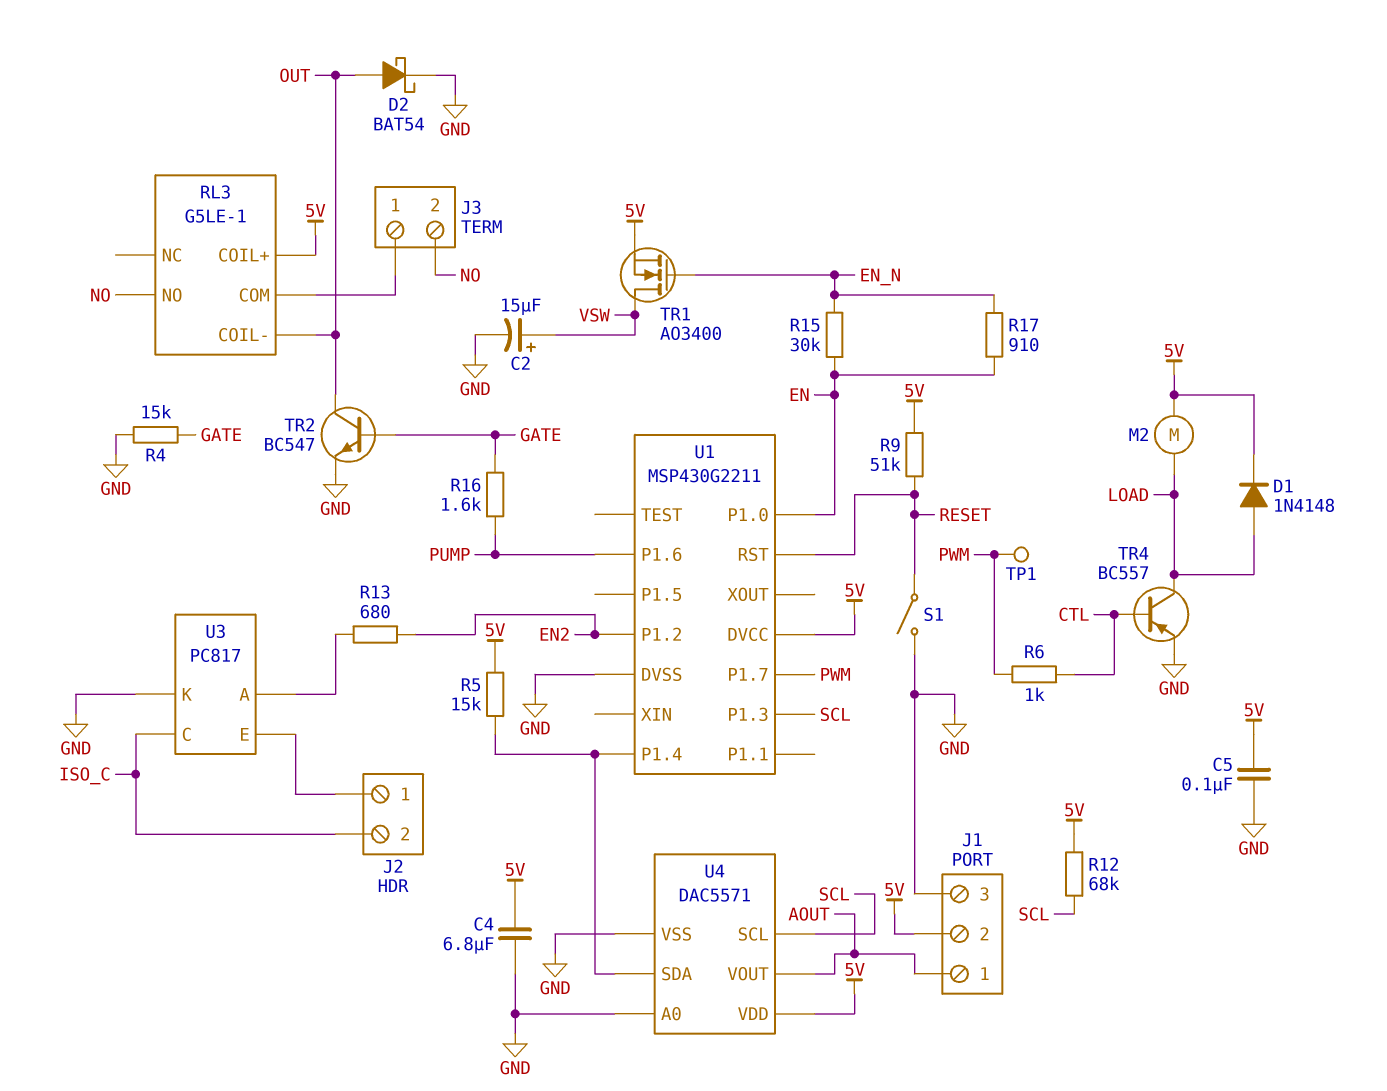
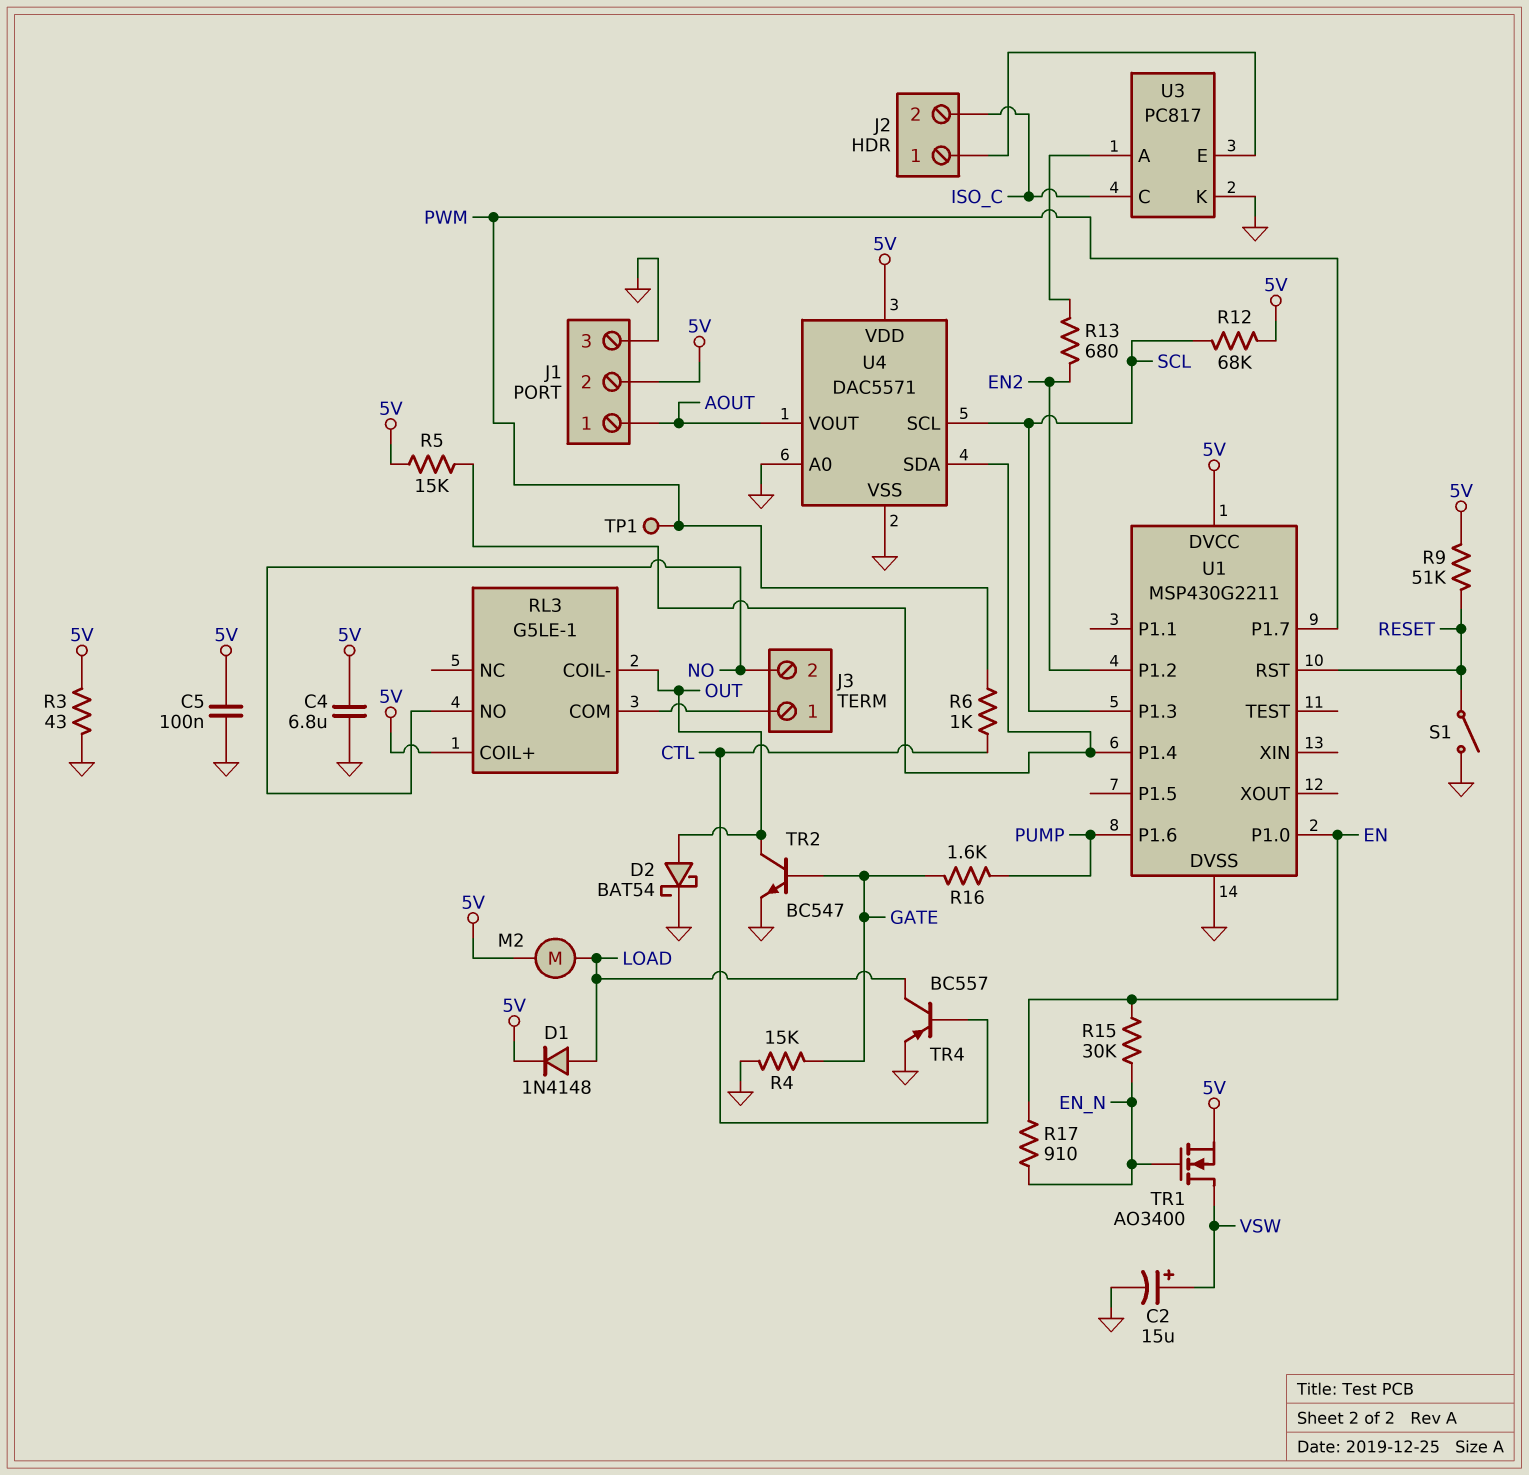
R3: none -> 43 (5V, GND)

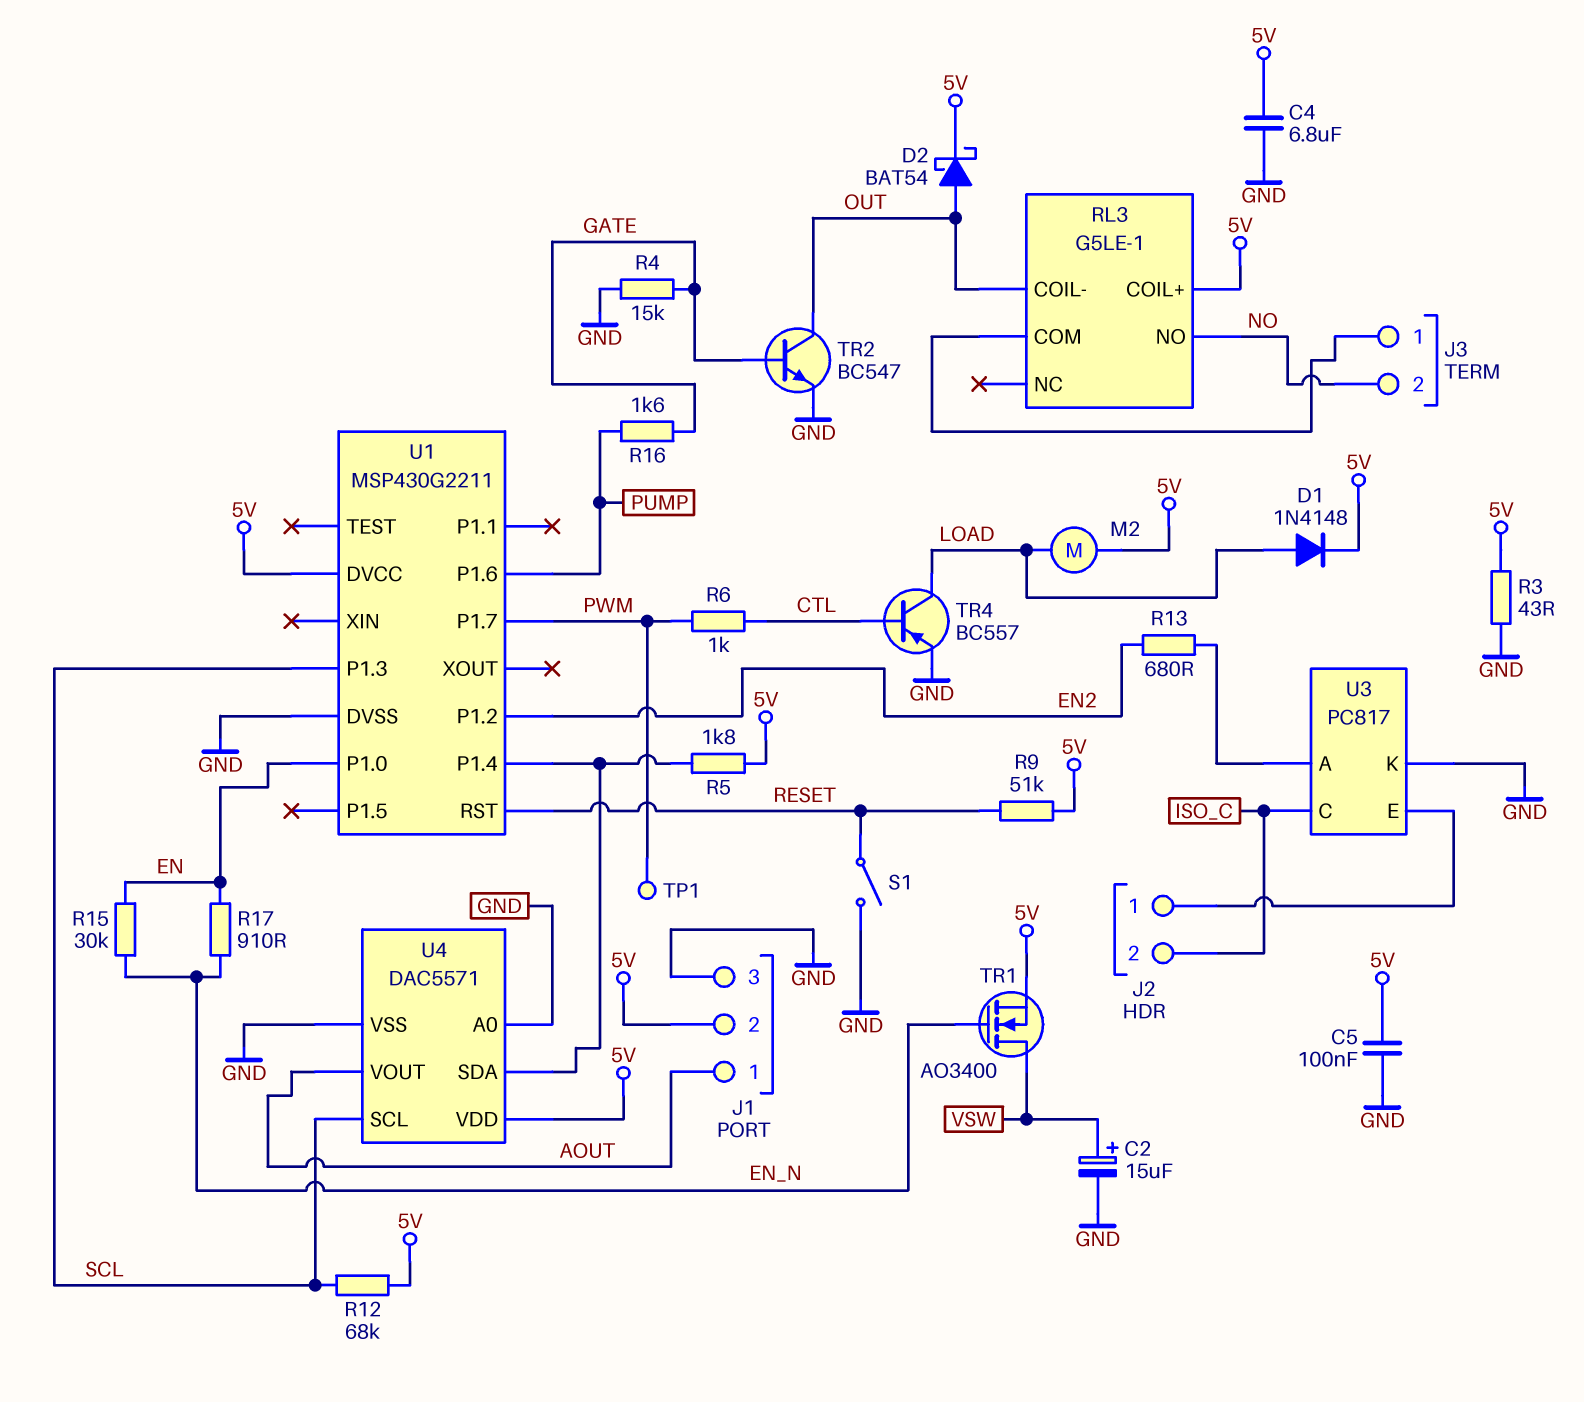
D2: schottky BAT54 (A OUT, K GND) -> schottky BAT54 (A OUT, K 5V)
R5: 15k (5V, U1/P1.4) -> 1.8k (5V, U1/P1.4)

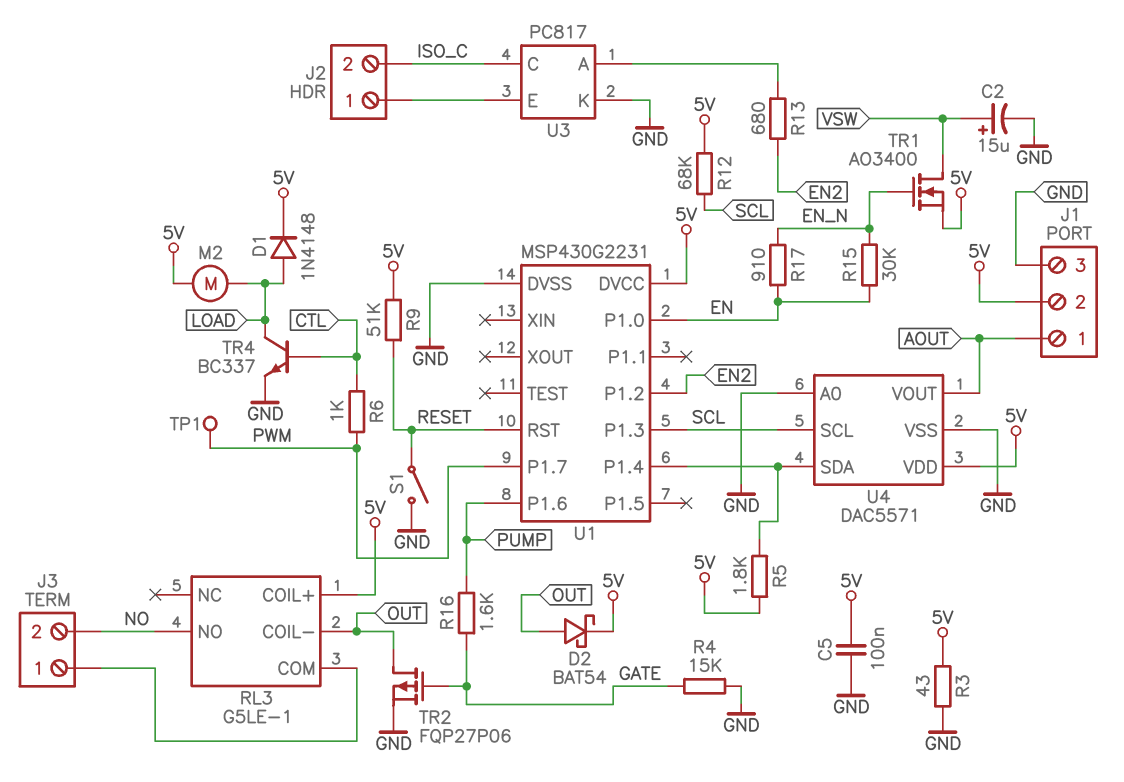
C4: 6.8uF (5V, GND) -> none
TR2: NPN BC547 (B GATE, C OUT, E GND) -> PMOS FQP27P06 (G GATE, D OUT, S GND)
TR4: PNP BC557 (B CTL, C LOAD, E GND) -> NPN BC337 (B CTL, C LOAD, E GND)
U1: MSP430G2211 -> MSP430G2231

